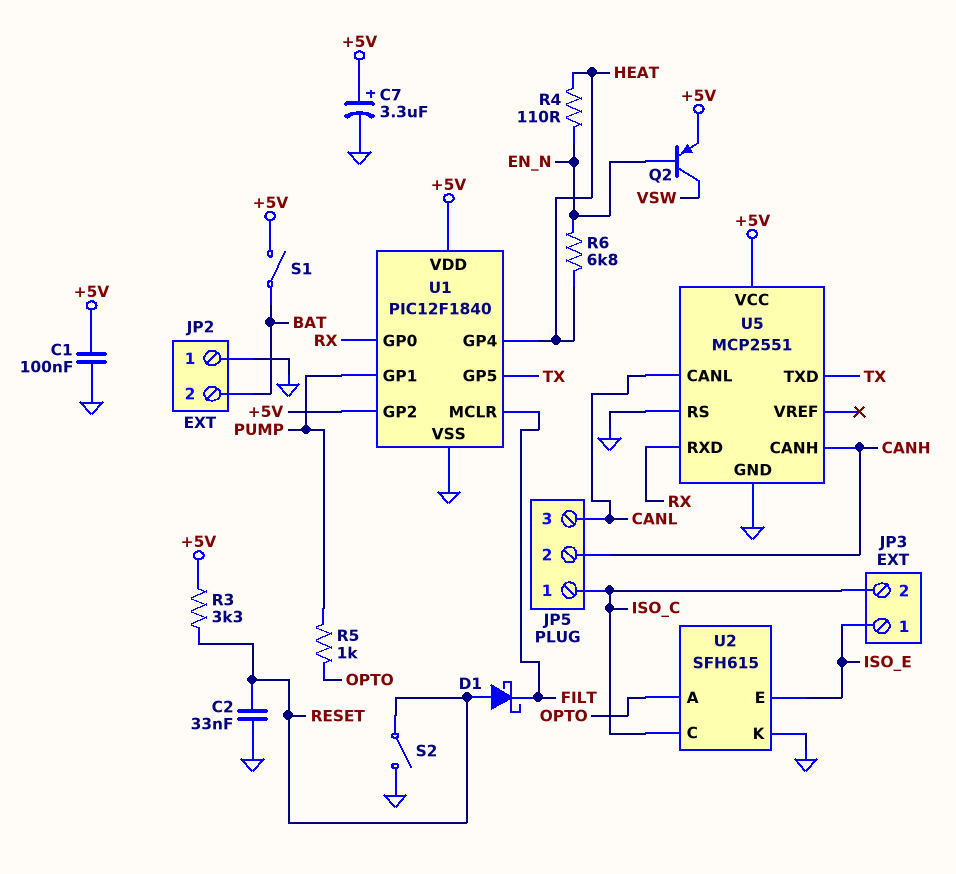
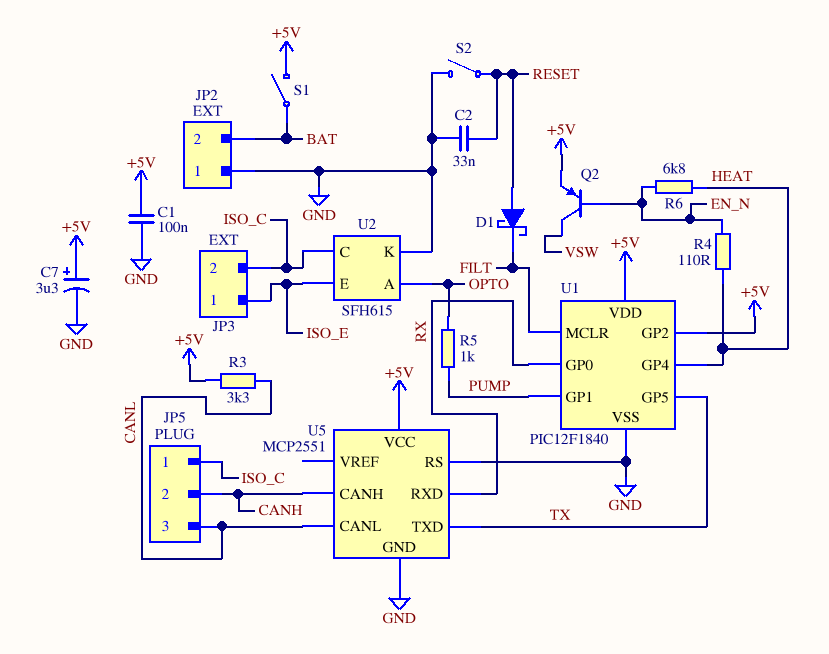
R3: 3.3k (+5V, RESET) -> 3.3k (+5V, CANL)

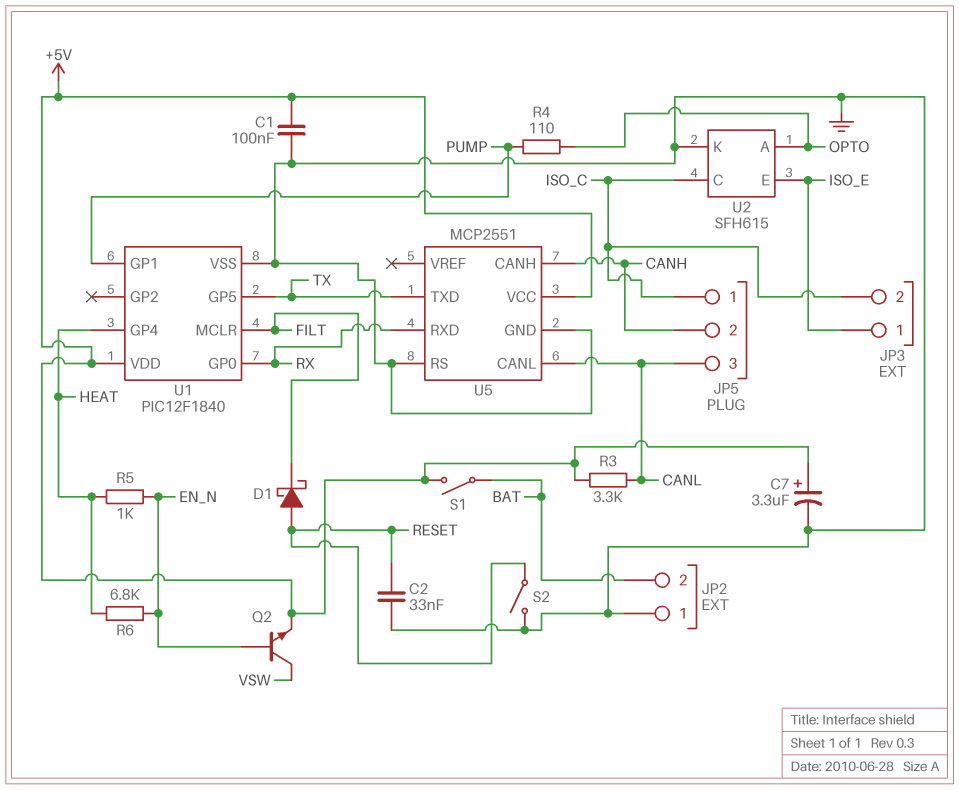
Q2: PNP (B EN_N, C VSW, E +5V) -> NPN (B EN_N, C VSW, E +5V)
R4: 110 (EN_N, HEAT) -> 110 (OPTO, PUMP)
R5: 1k (OPTO, PUMP) -> 1k (EN_N, HEAT)
U1 pin GP2: +5V -> none

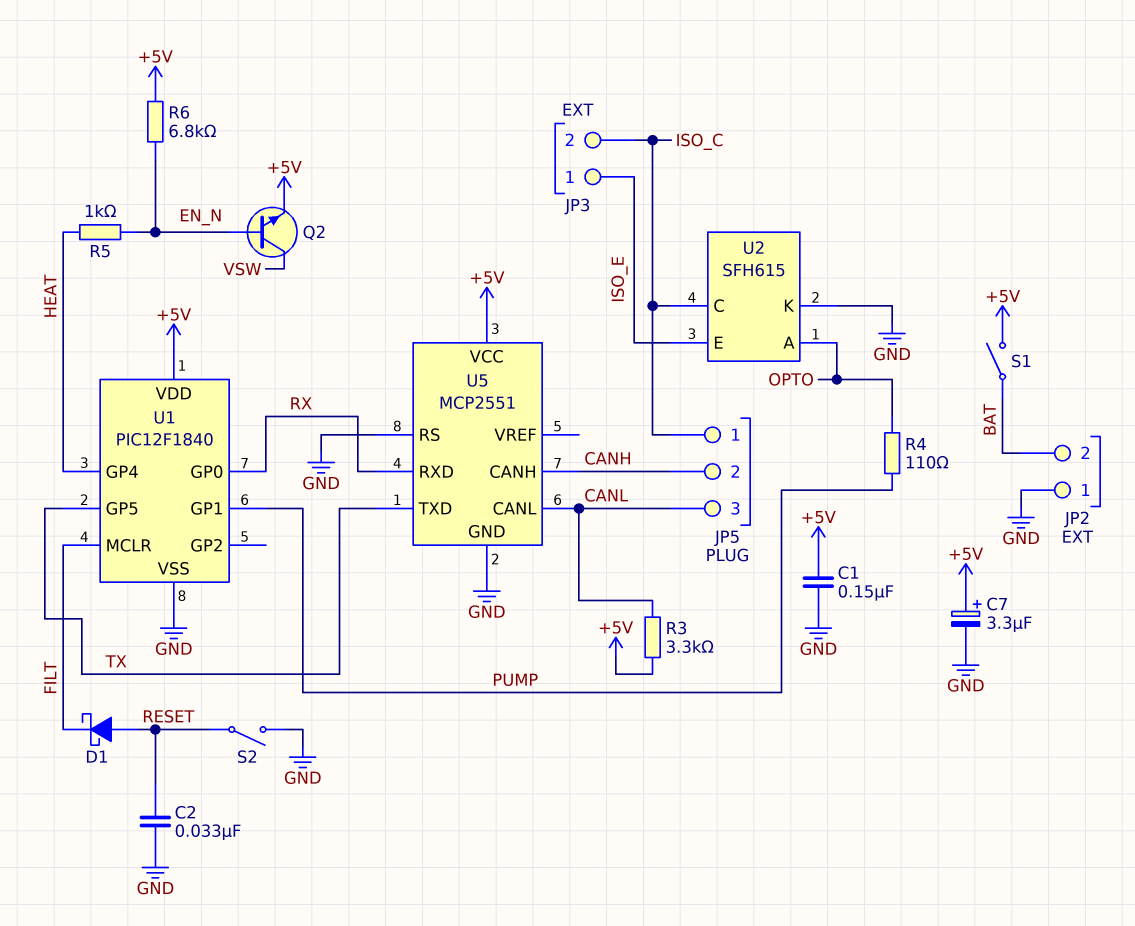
C1: 100nF (+5V, GND) -> 150nF (+5V, GND)
R6: 6.8k (EN_N, HEAT) -> 6.8k (+5V, EN_N)

